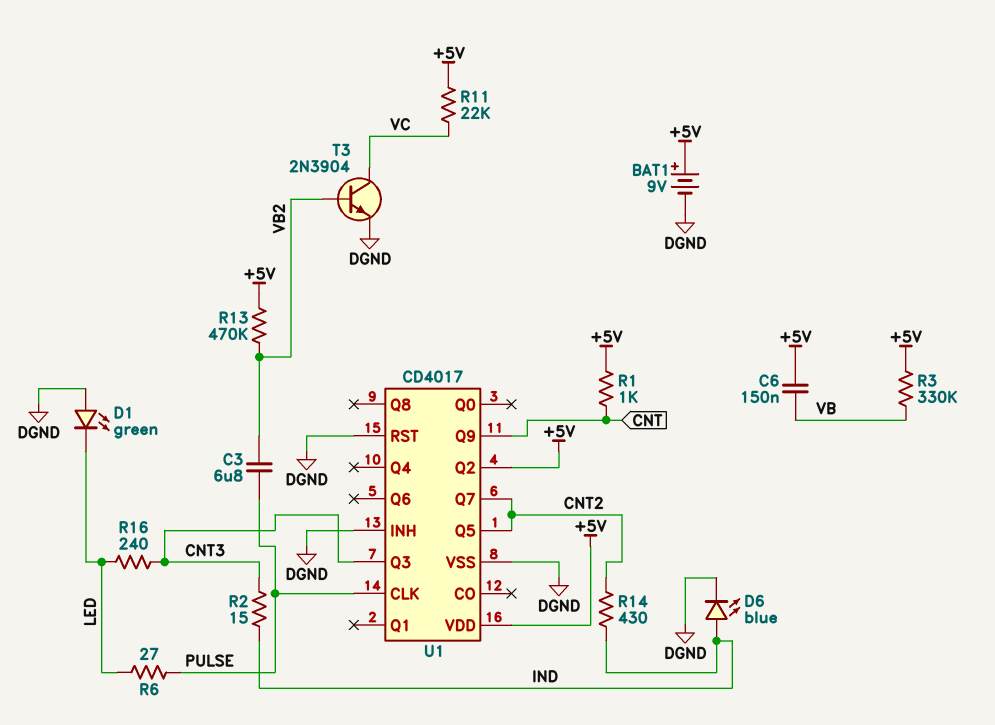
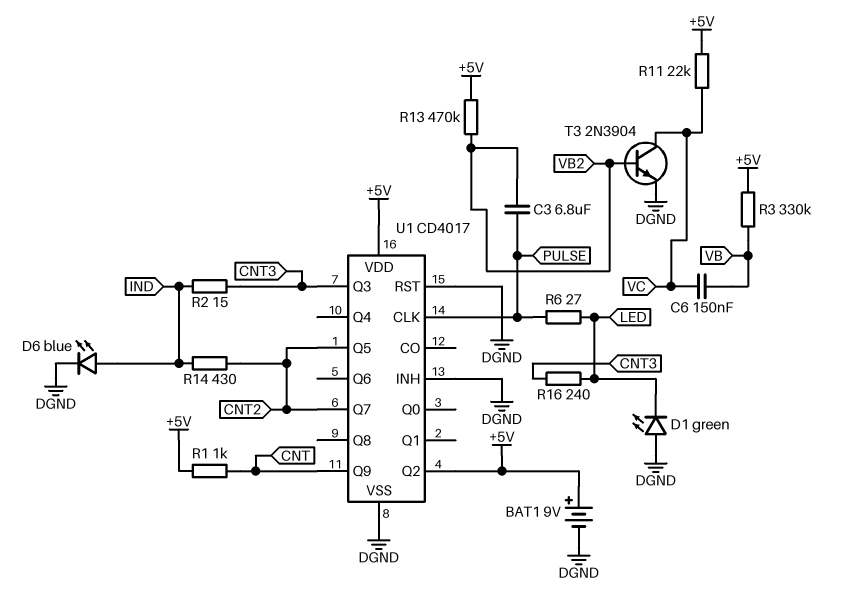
C6: 150nF (+5V, VB) -> 150nF (VB, VC)

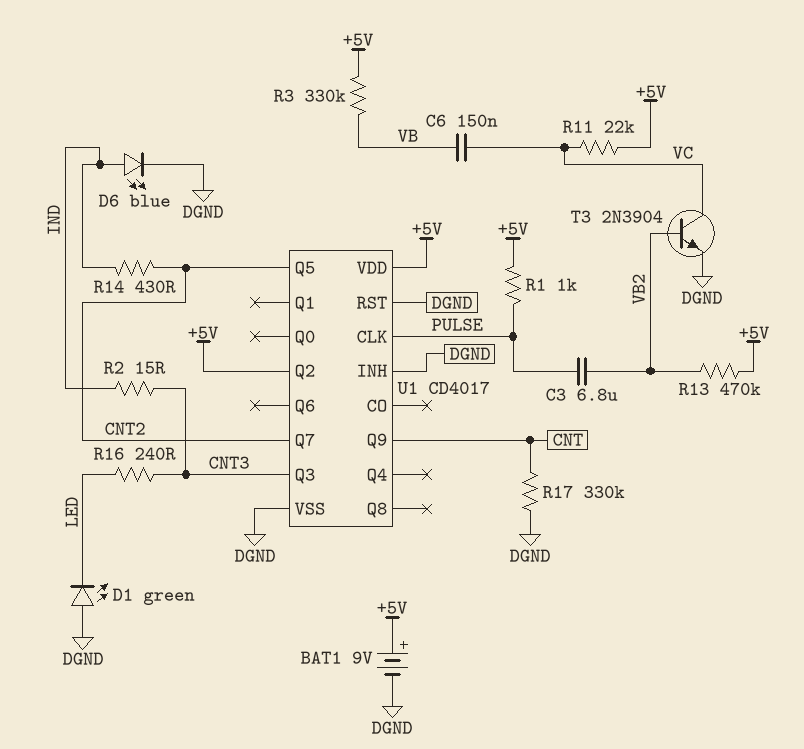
R1: 1k (+5V, CNT) -> 1k (+5V, PULSE)
R6: 27 (LED, PULSE) -> none
R17: none -> 330k (CNT, DGND)

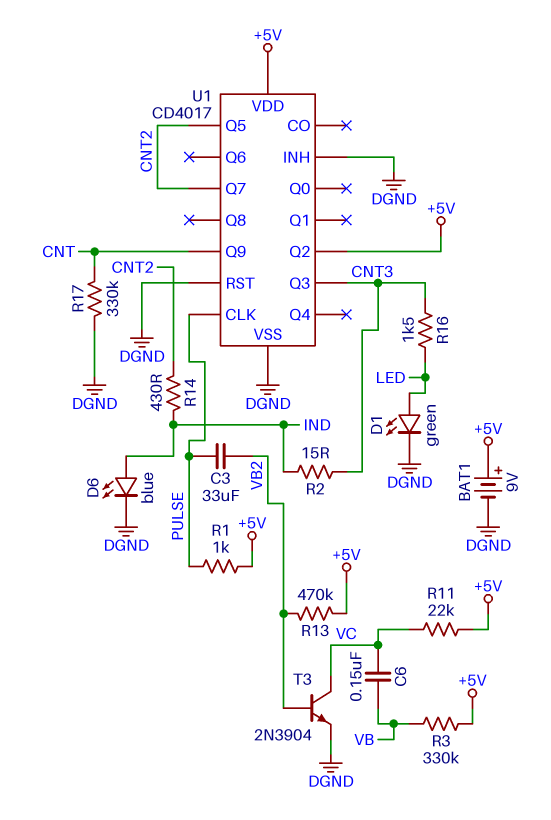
C3: 6.8uF (PULSE, VB2) -> 33uF (PULSE, VB2)
D1: LED green (A DGND, K LED) -> LED green (A LED, K DGND)
R16: 240 (CNT3, LED) -> 1.5k (CNT3, LED)

